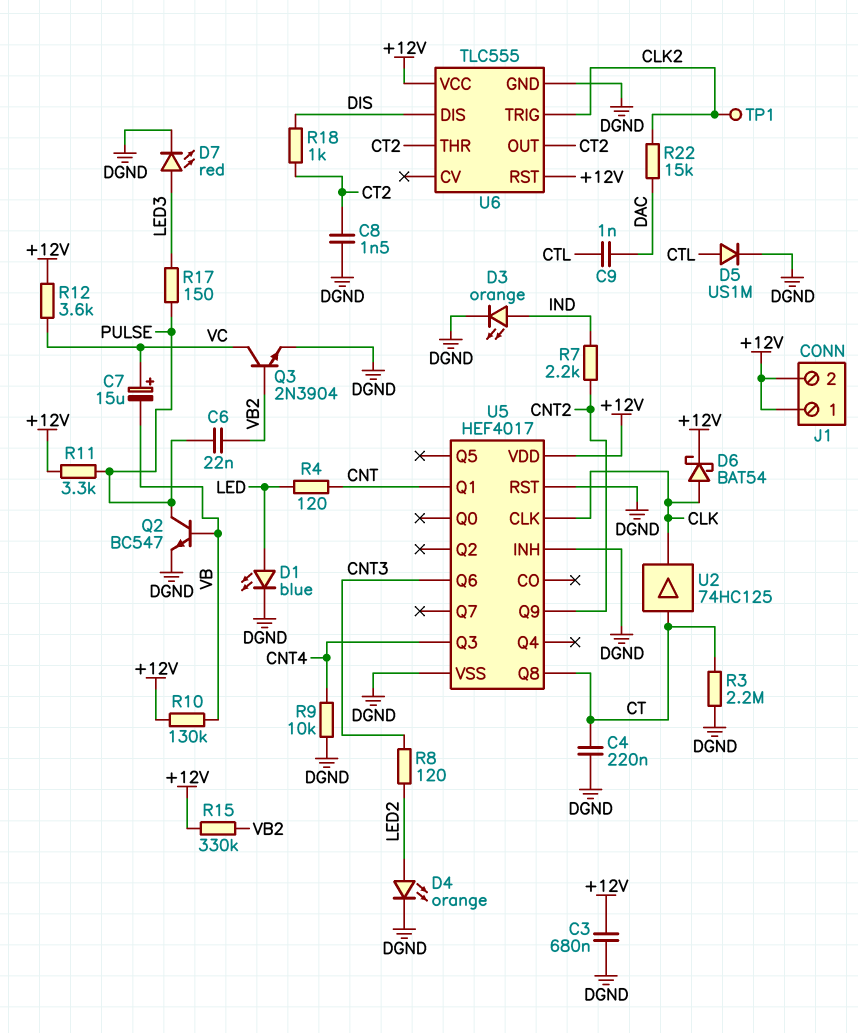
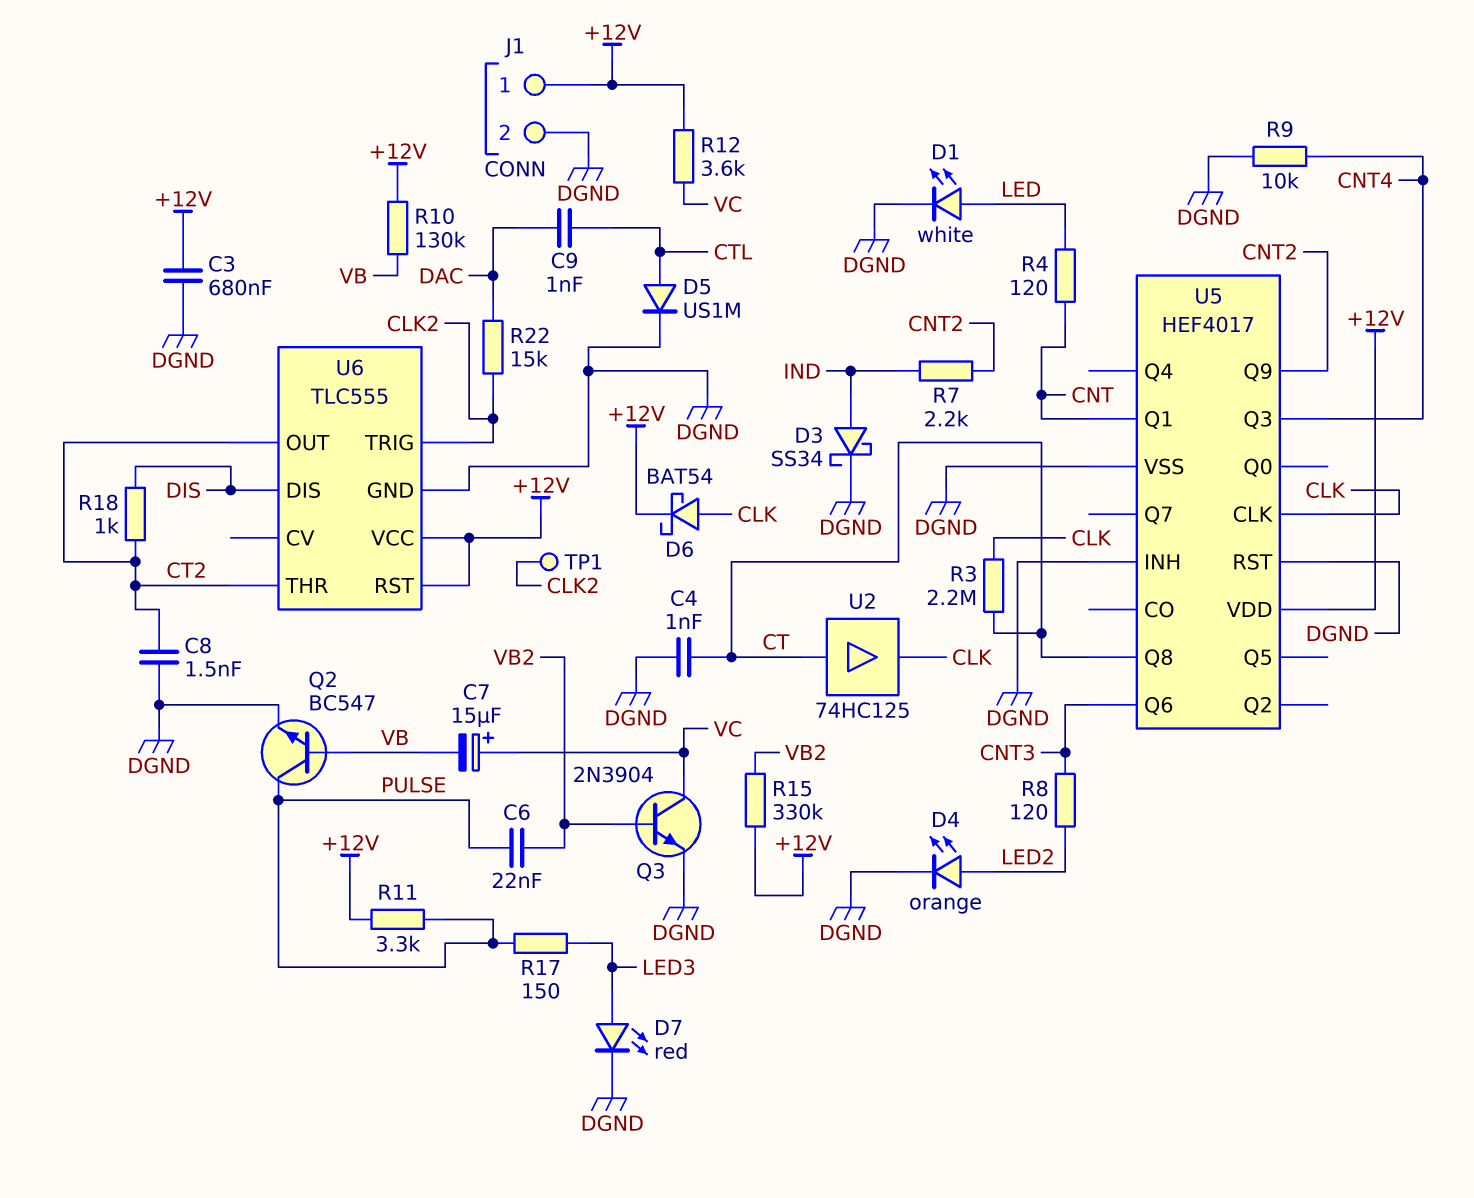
C4: 220nF (CT, DGND) -> 1nF (CT, DGND)
D1: LED blue (A LED, K DGND) -> LED white (A LED, K DGND)
D3: LED orange (A IND, K DGND) -> schottky SS34 (A IND, K DGND)
J1 pin 2: +12V -> DGND
R3: 2.2M (CT, DGND) -> 2.2M (CLK, CT)

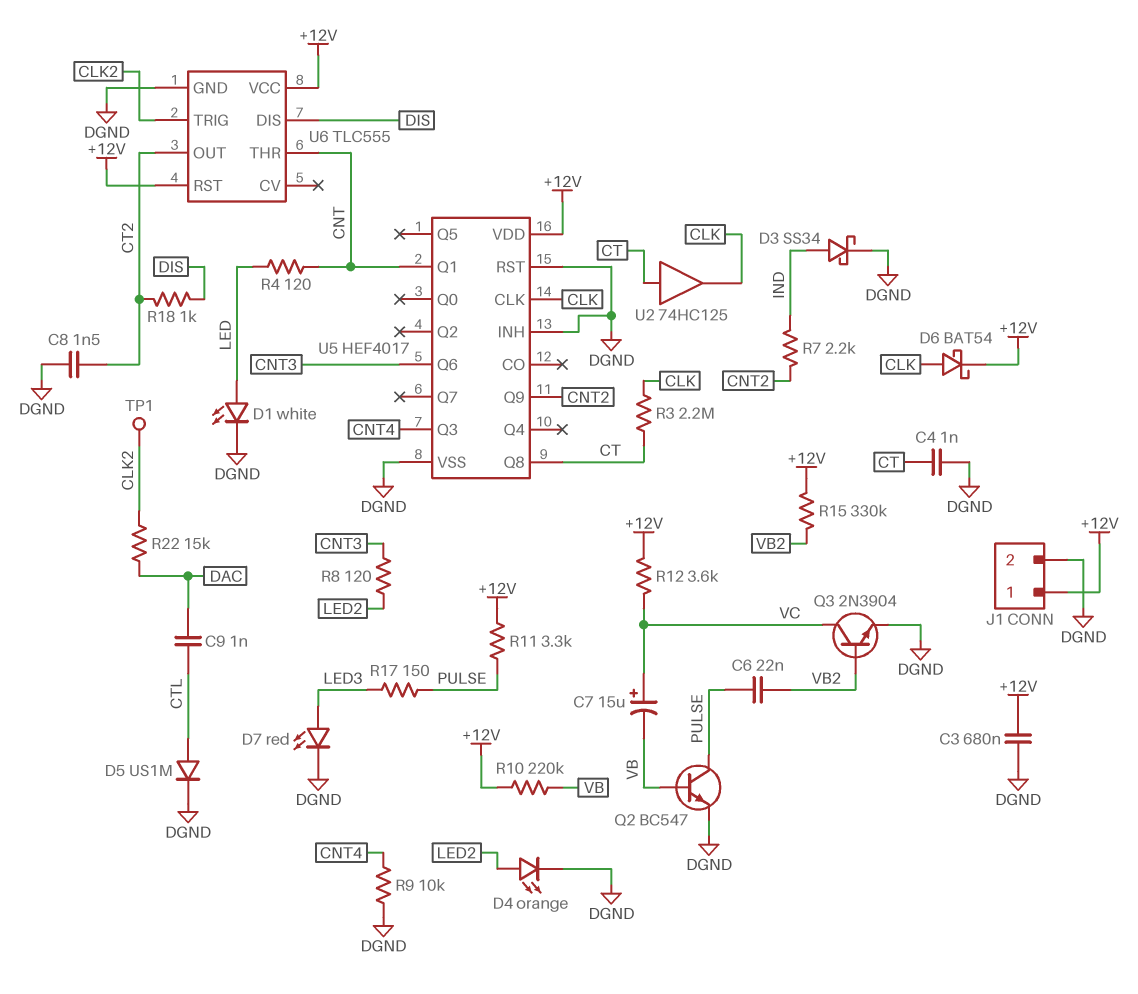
R10: 130k (+12V, VB) -> 220k (+12V, VB)
U6 pin THR: CT2 -> CNT

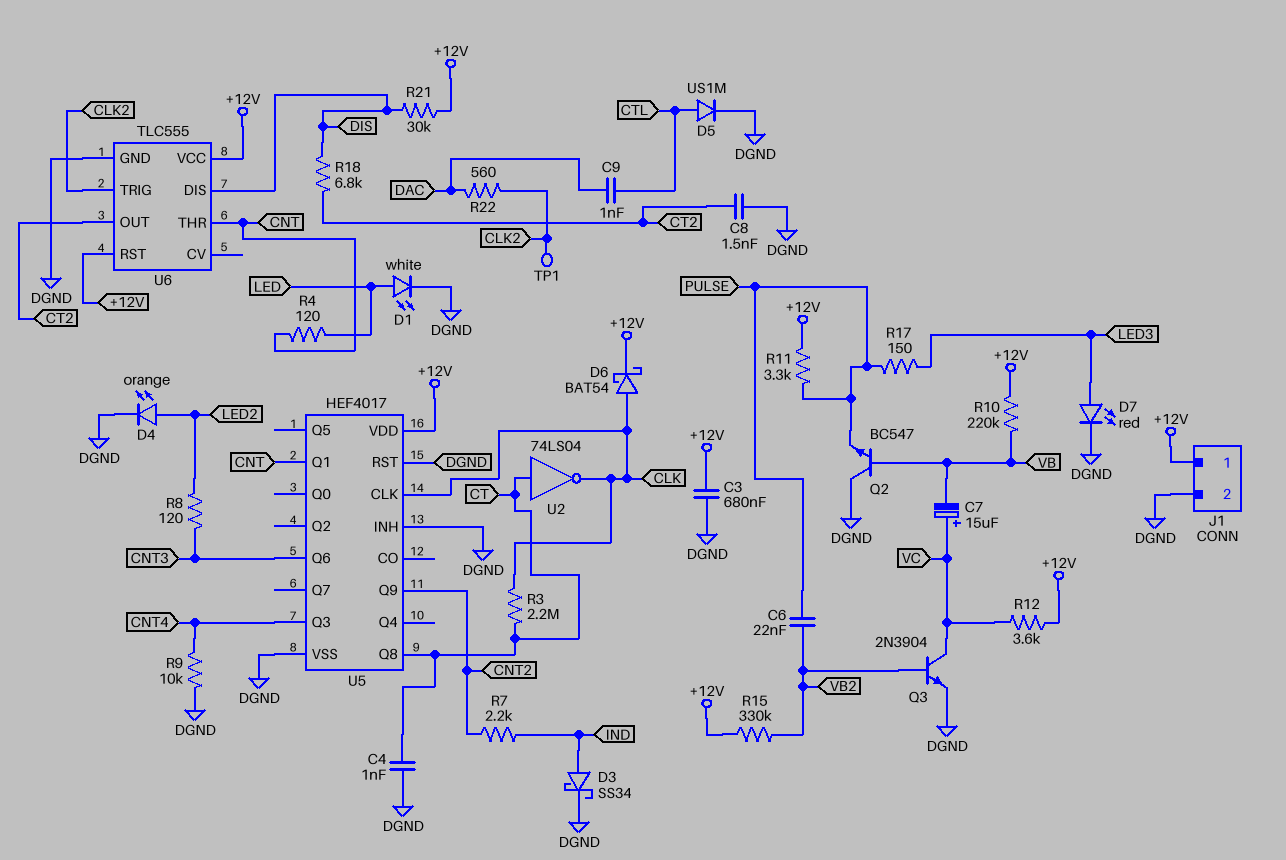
Q2: NPN BC547 (B VB, C PULSE, E DGND) -> NPN BC547 (B VB, C DGND, E PULSE)
R18: 1k (CT2, DIS) -> 6.8k (CT2, DIS)
R21: none -> 30k (+12V, DIS)
R22: 15k (CLK2, DAC) -> 560 (CLK2, DAC)
U2: buffer 74HC125 (in CT, out CLK) -> NOT 74LS04 (in CT, out CLK)

